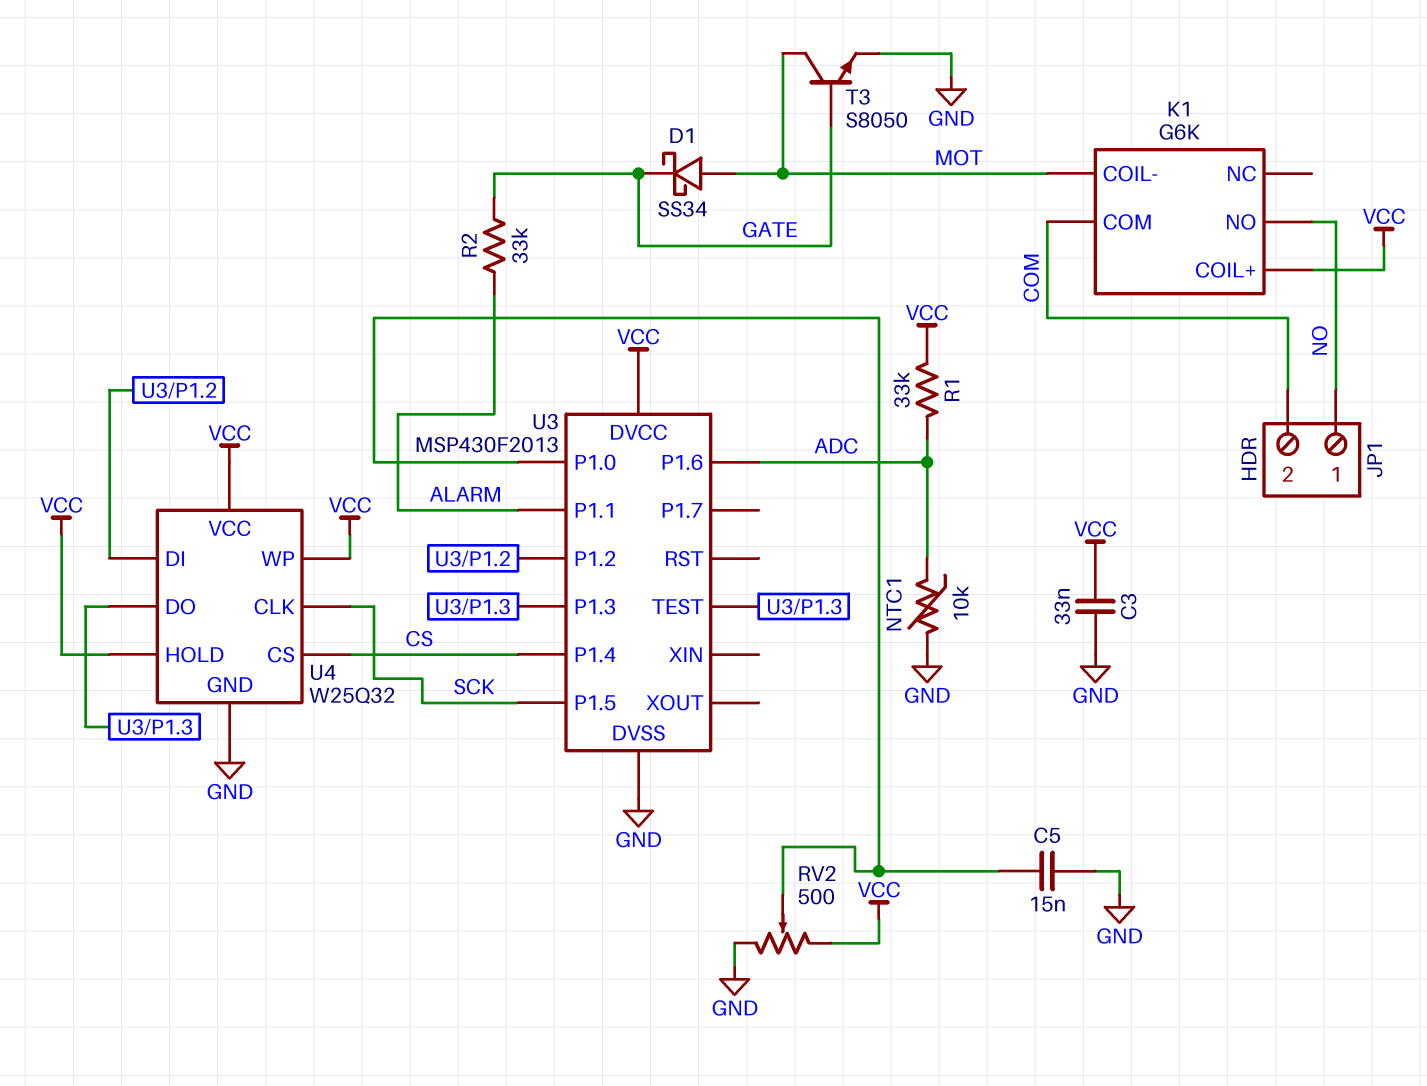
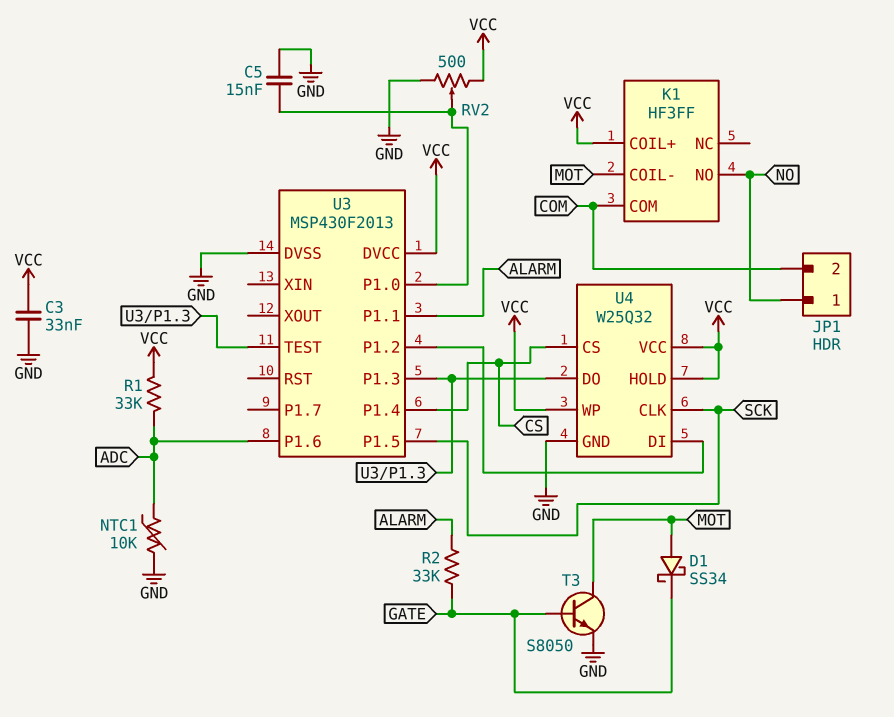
K1: G6K -> HF3FF

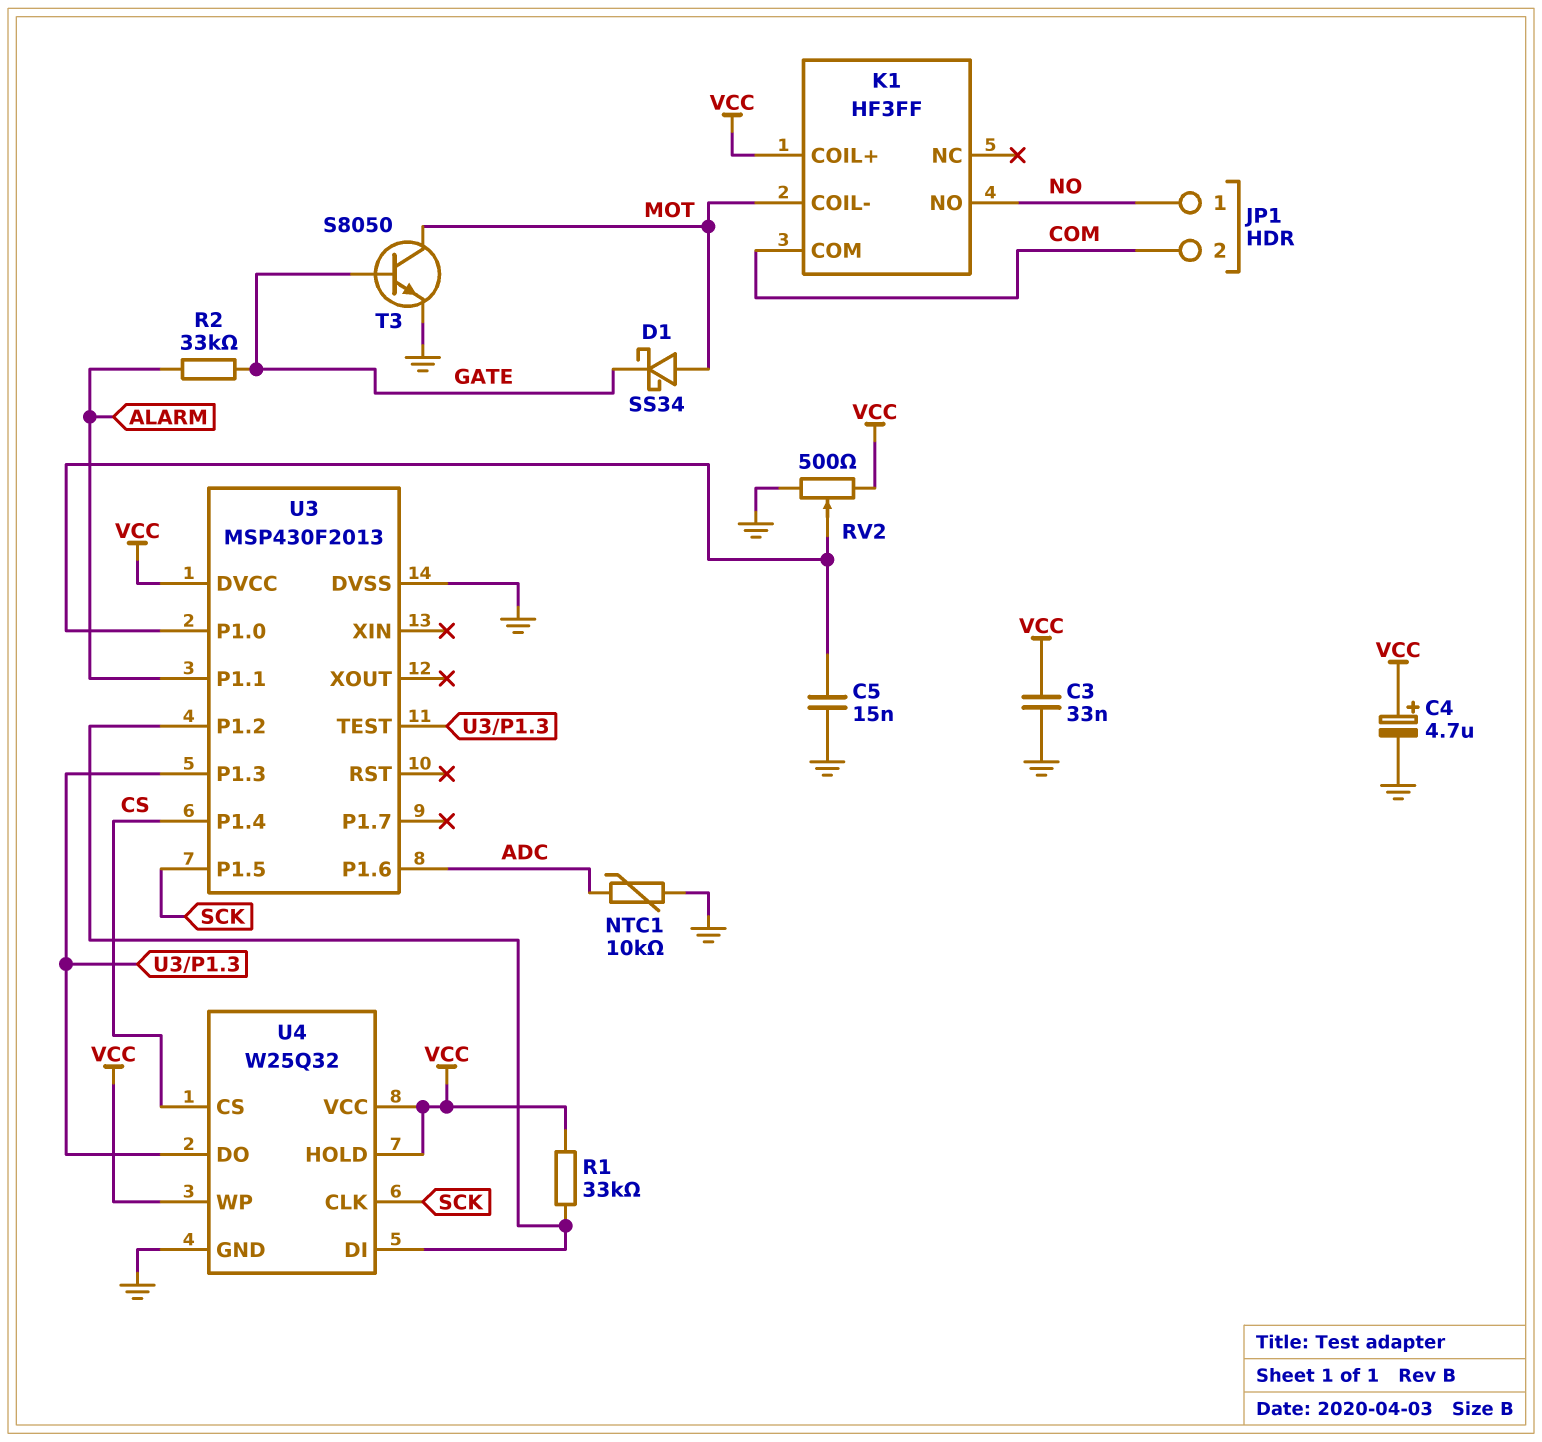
C4: none -> 4.7uF (plus VCC, minus GND)
R1: 33k (ADC, VCC) -> 33k (U3/P1.2, VCC)

